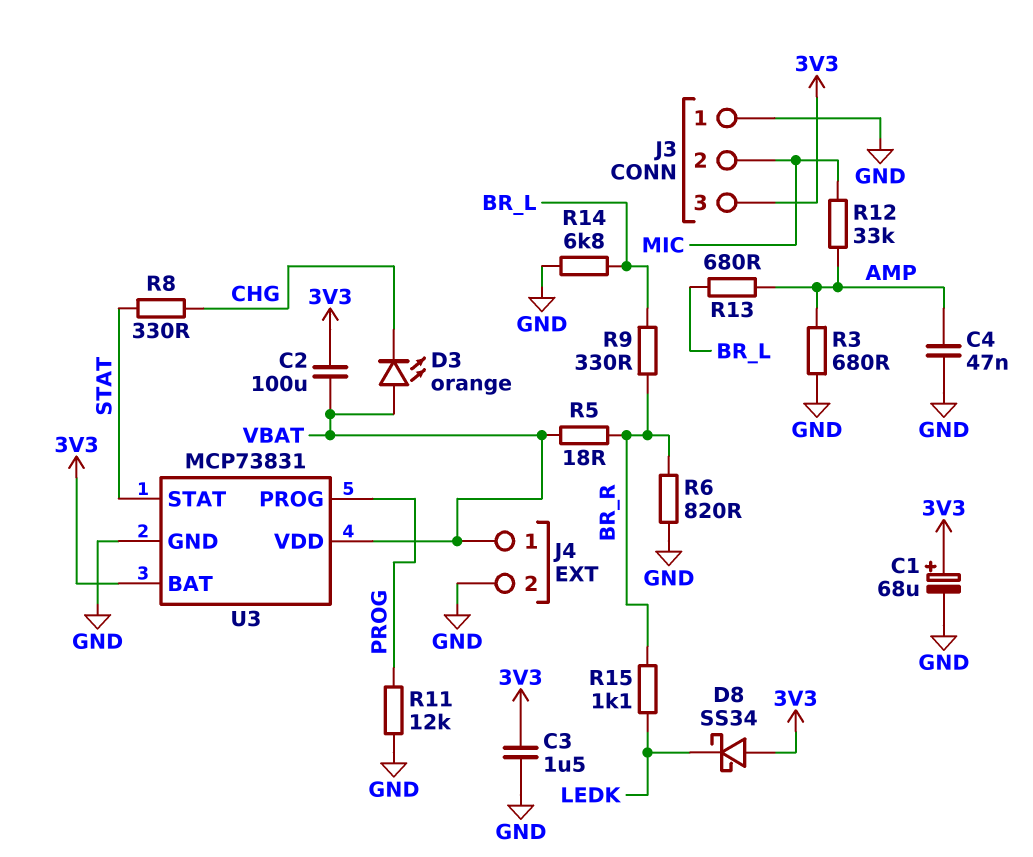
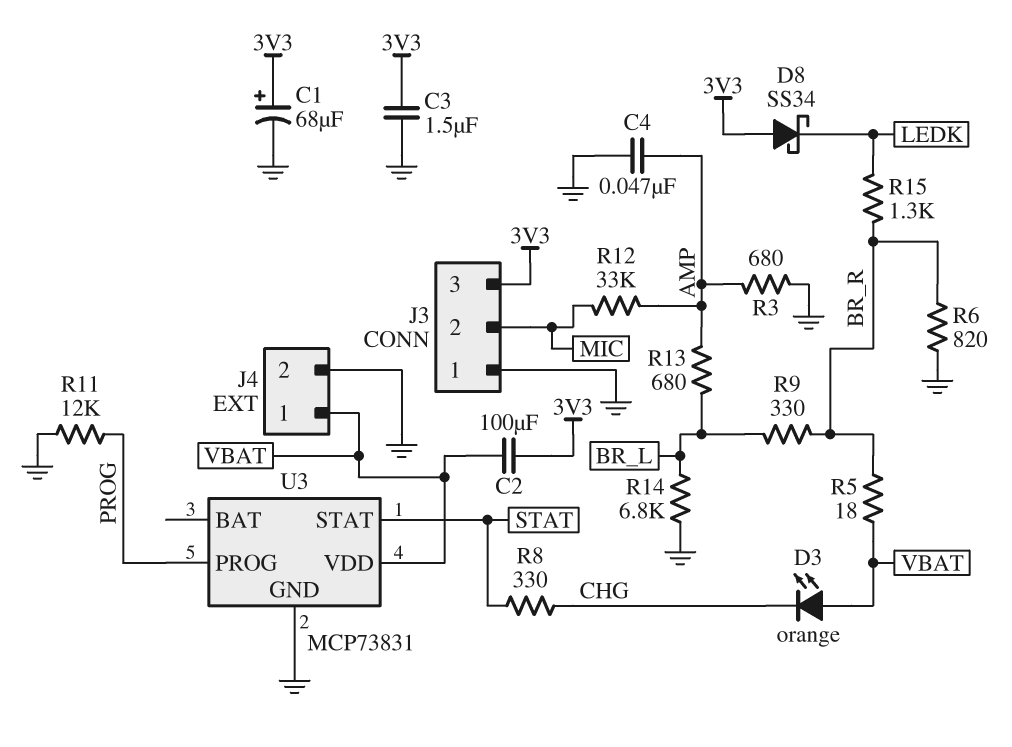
R15: 1.1k (BR_R, LEDK) -> 1.3k (BR_R, LEDK)
U3 pin BAT: 3V3 -> none

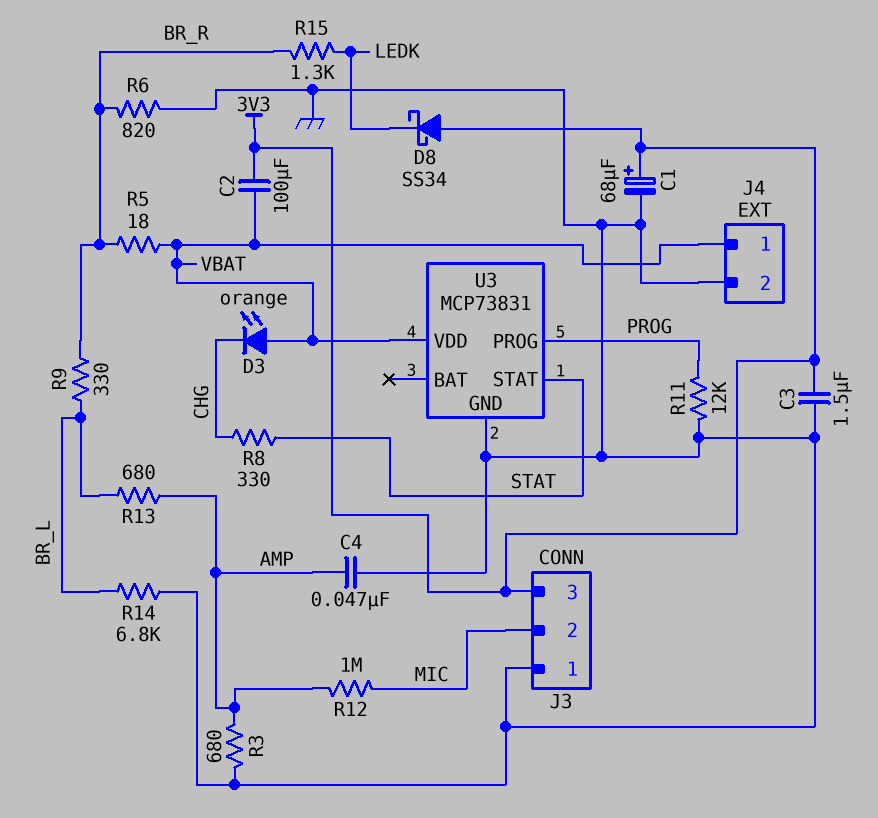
R12: 33k (AMP, MIC) -> 1M (AMP, MIC)

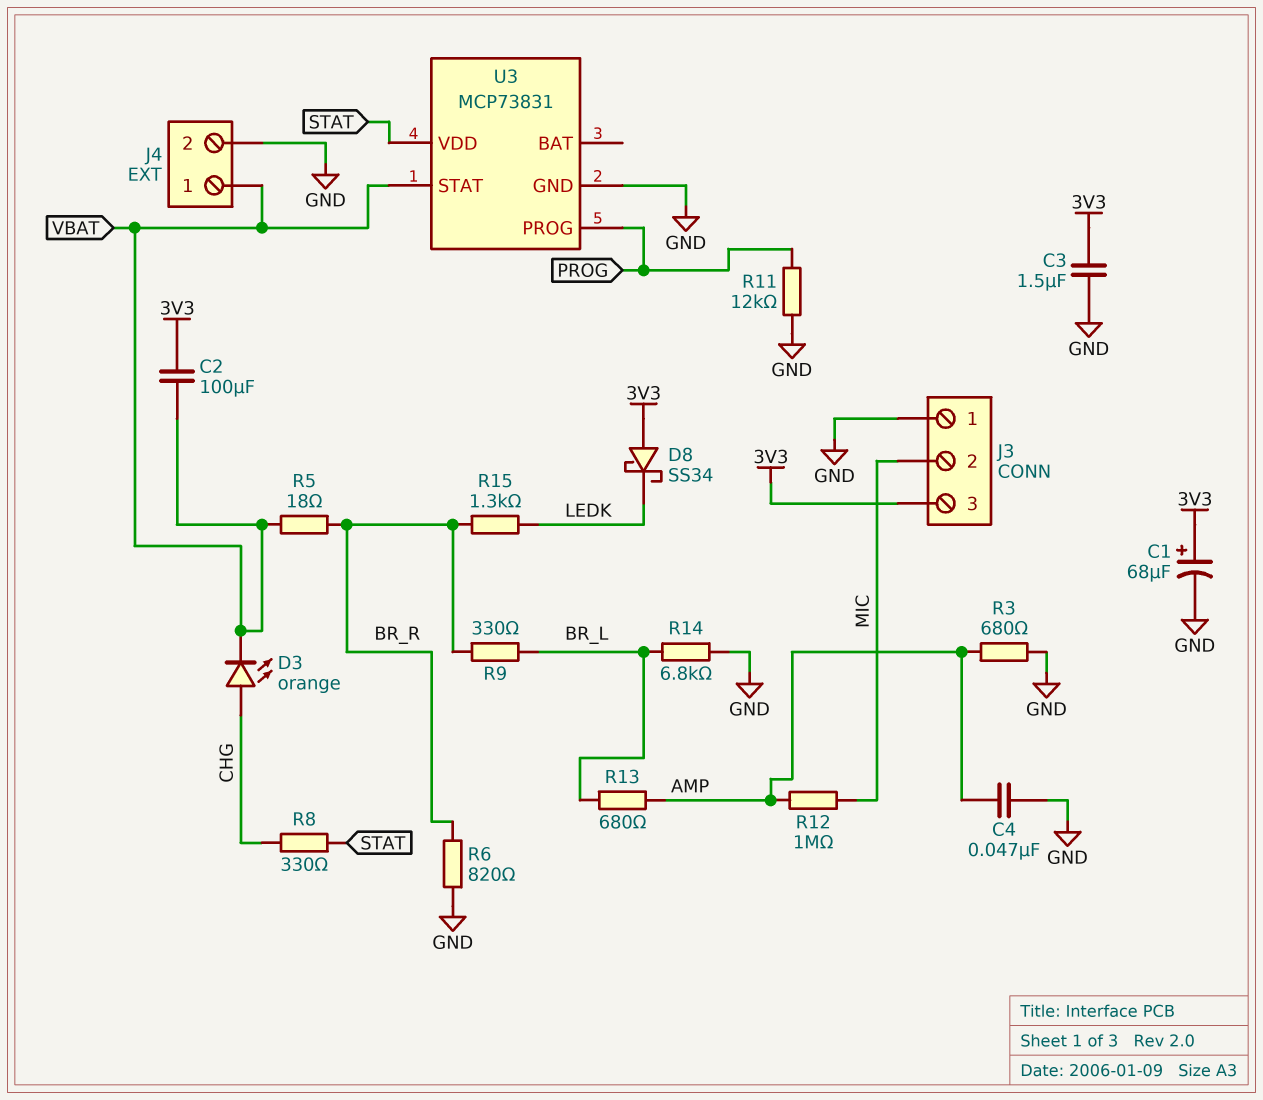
D3: LED orange (A VBAT, K CHG) -> LED orange (A CHG, K VBAT)
U3 pin STAT: STAT -> VBAT
U3 pin VDD: VBAT -> STAT

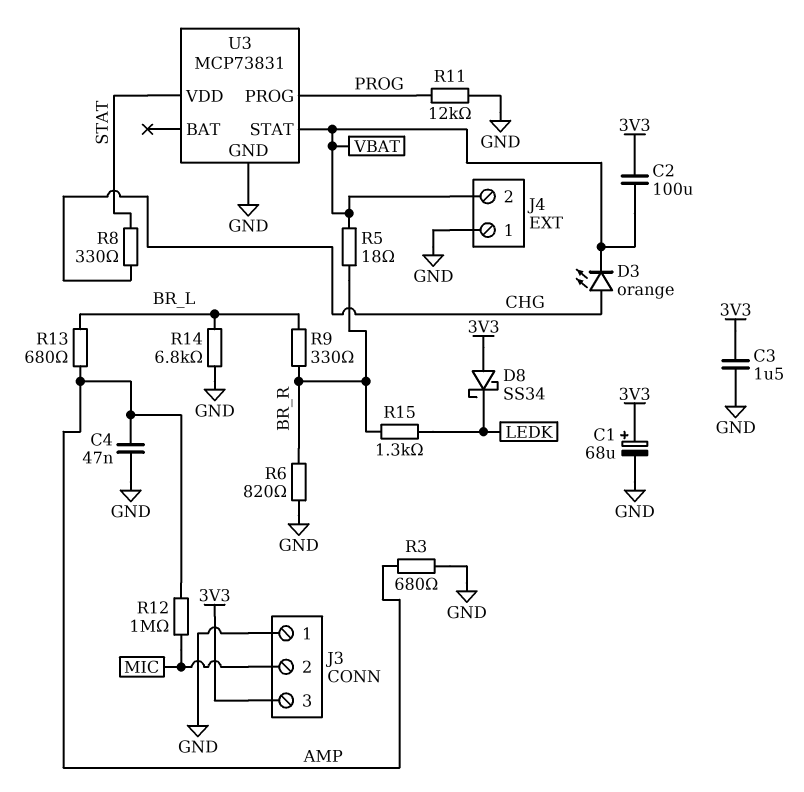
J4 pin 1: VBAT -> GND
J4 pin 2: GND -> VBAT

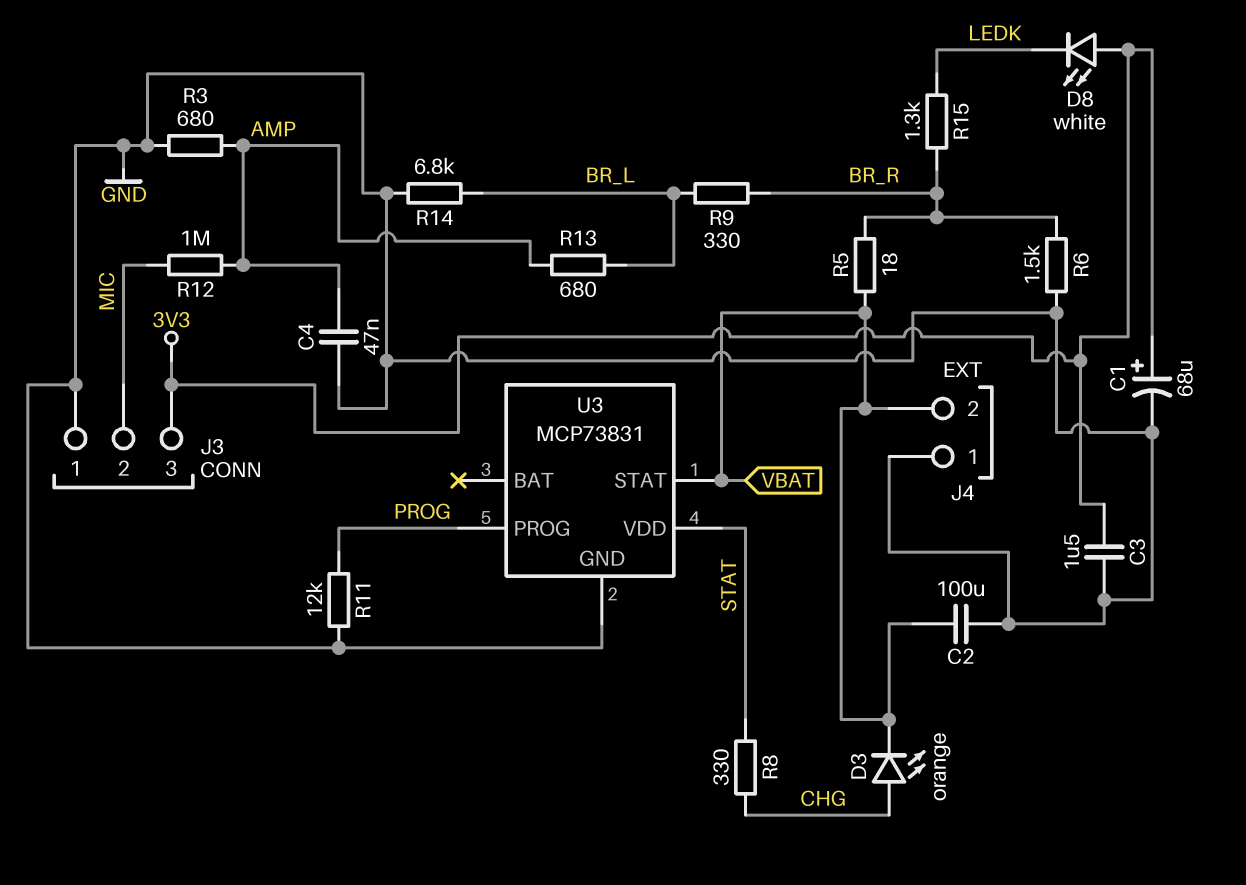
C2: 100uF (3V3, VBAT) -> 100uF (GND, VBAT)
D8: schottky SS34 (A 3V3, K LEDK) -> LED white (A 3V3, K LEDK)
R6: 820 (BR_R, GND) -> 1.5k (BR_R, GND)

